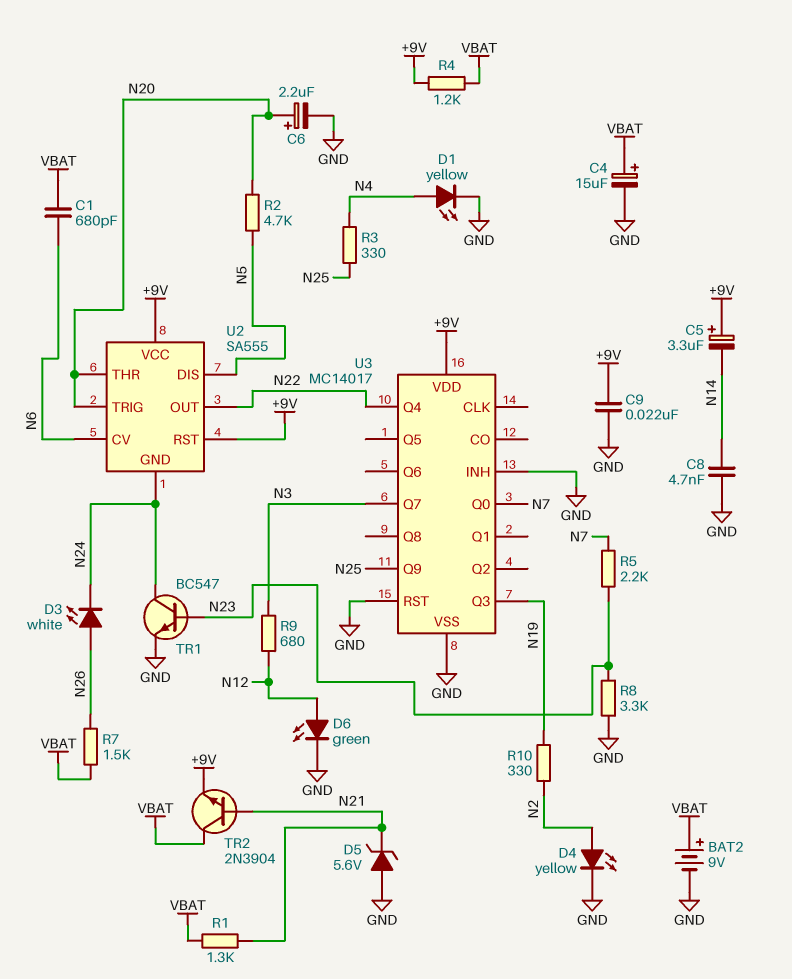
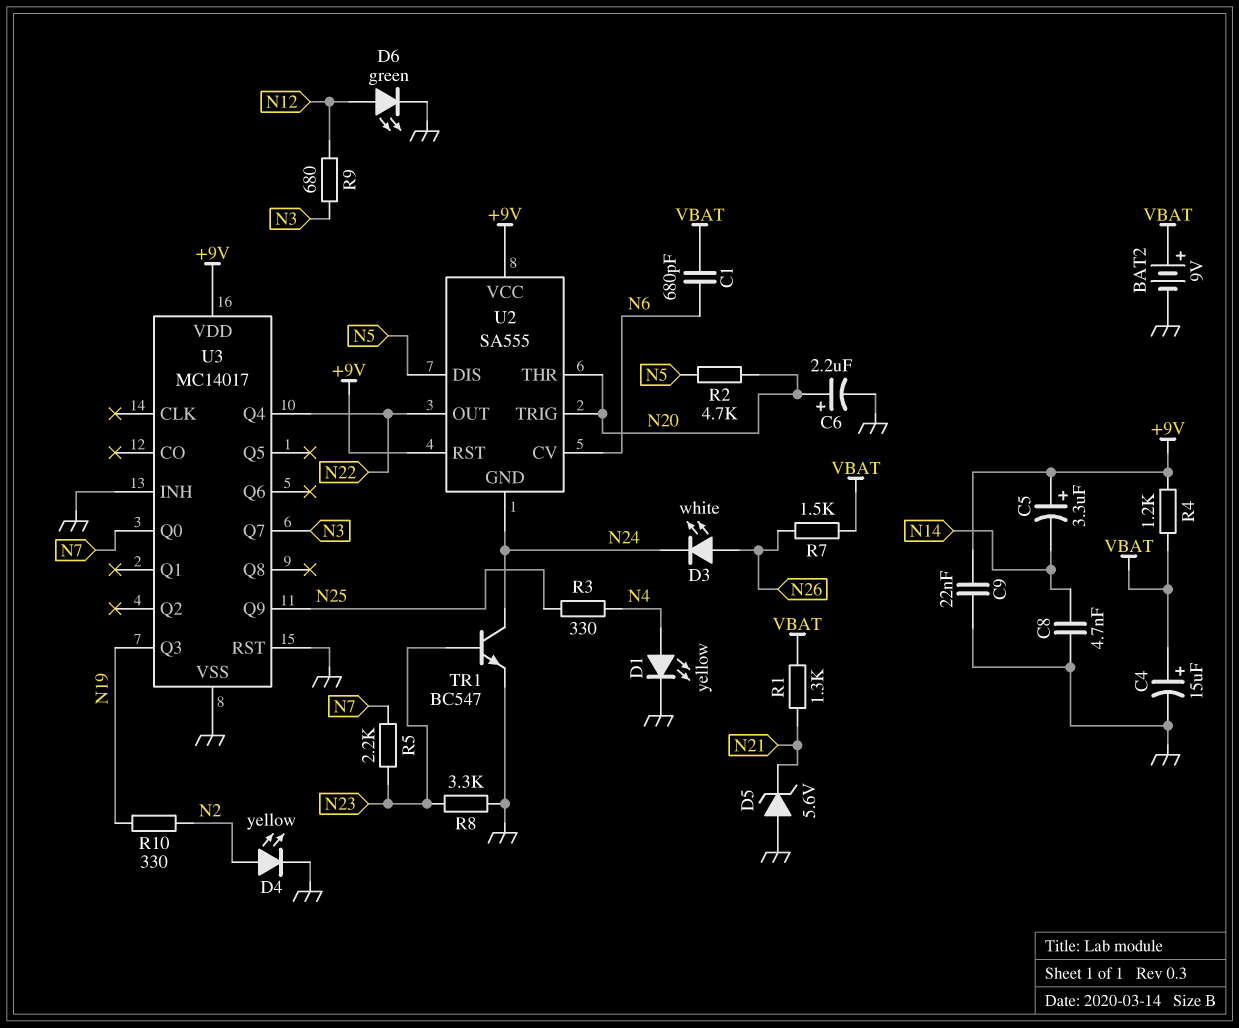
TR2: NPN 2N3904 (B N21, C VBAT, E +9V) -> none

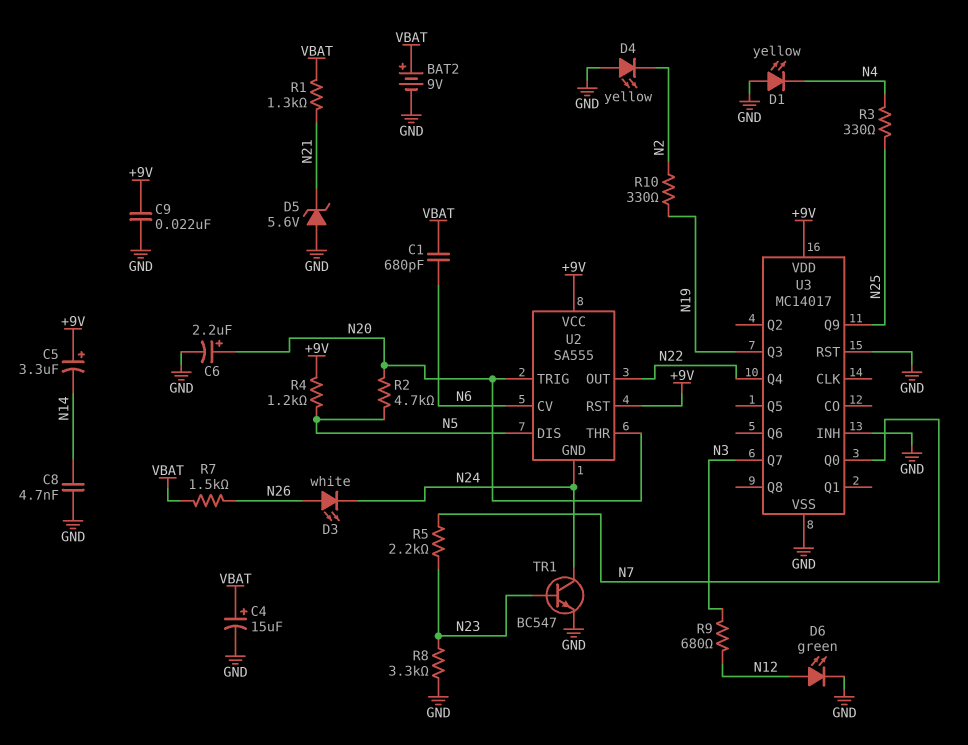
D1: LED yellow (A N4, K GND) -> LED yellow (A GND, K N4)
D4: LED yellow (A N2, K GND) -> LED yellow (A GND, K N2)
R4: 1.2k (+9V, VBAT) -> 1.2k (+9V, N5)

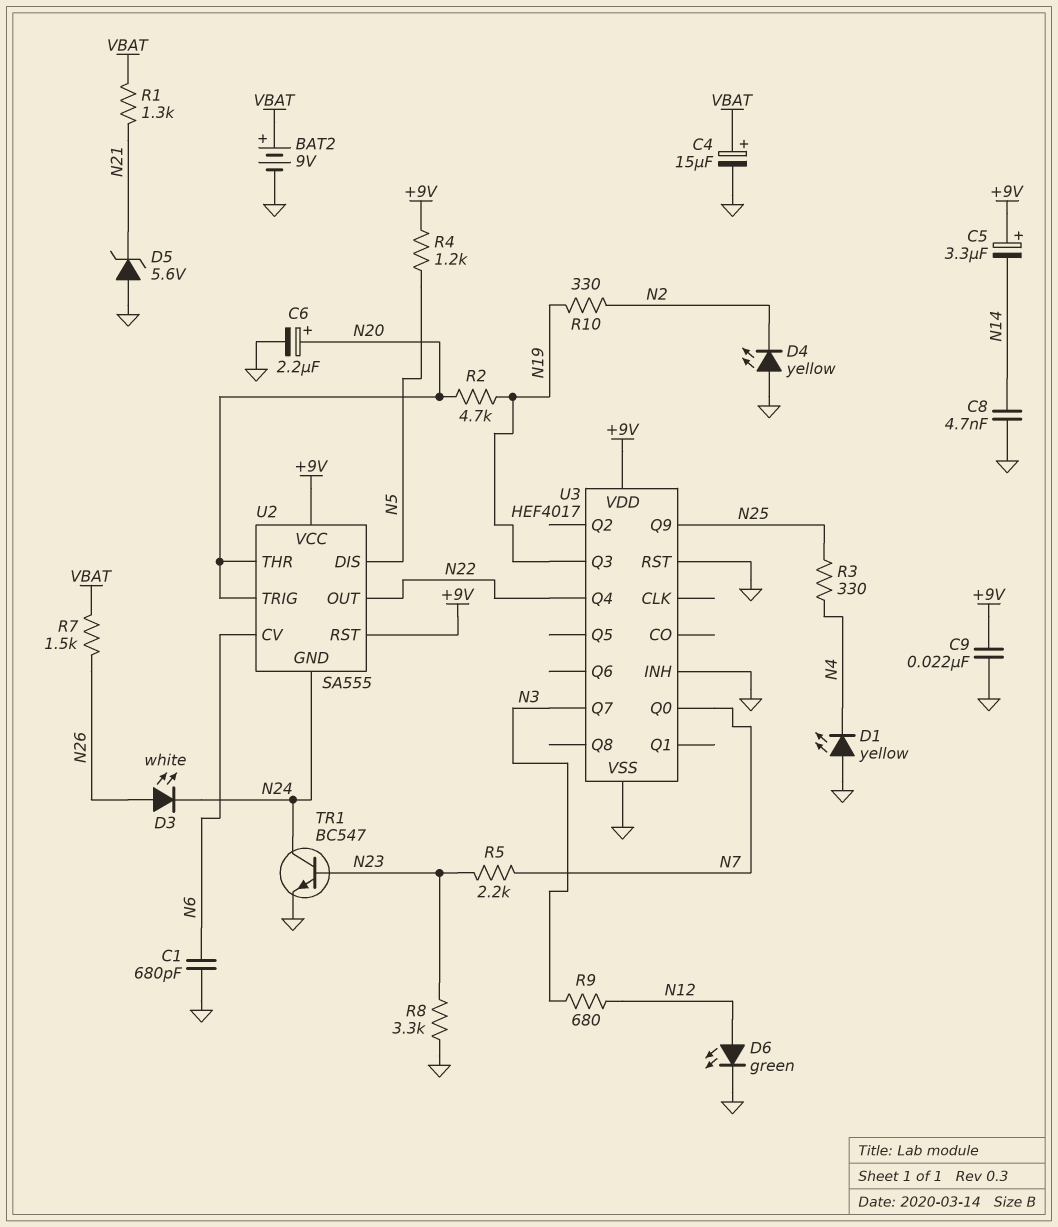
C1: 680pF (N6, VBAT) -> 680pF (GND, N6)
R2: 4.7k (N5, N20) -> 4.7k (N19, N20)
U3: MC14017 -> HEF4017

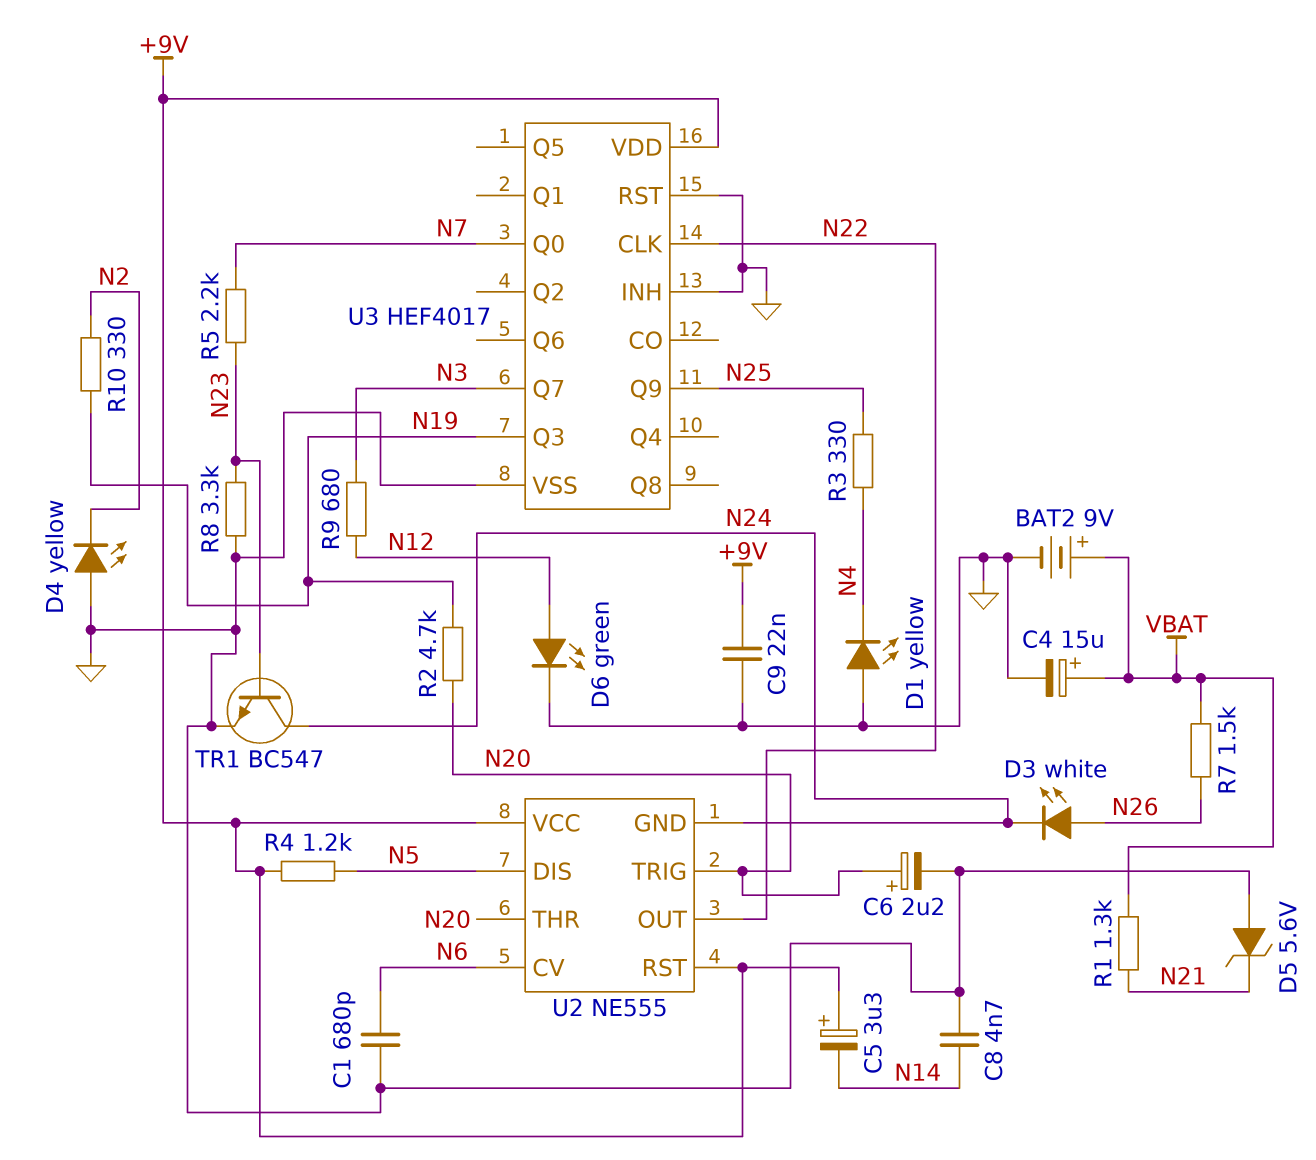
U2: SA555 -> NE555
U3 pin CLK: none -> N22
U3 pin Q4: N22 -> none

